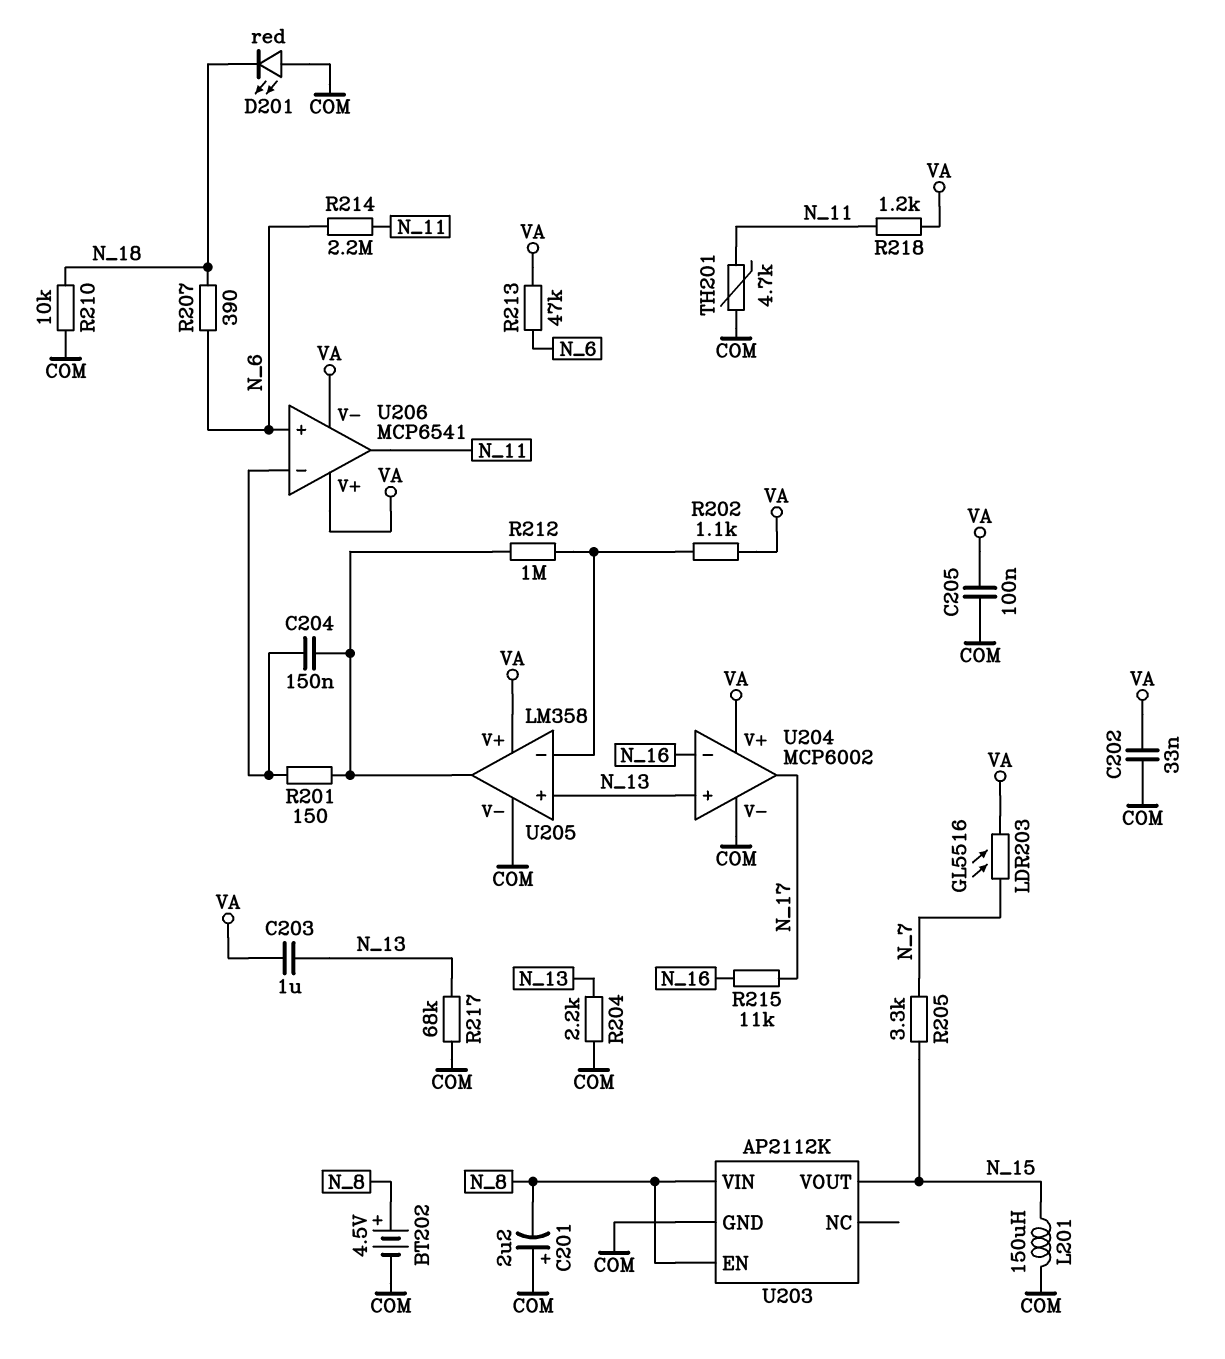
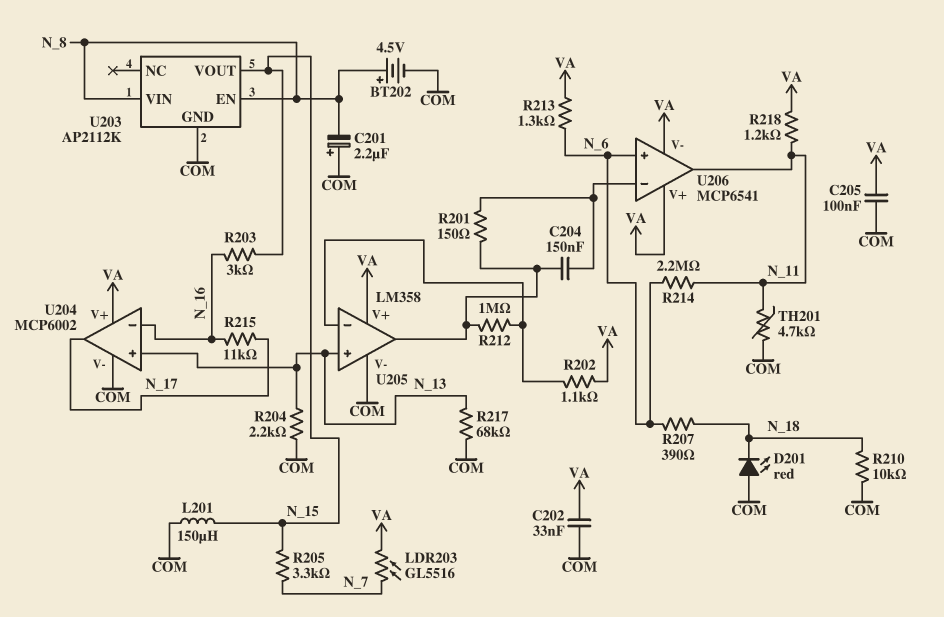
C203: 1uF (N_13, VA) -> none
R203: none -> 3k (N_15, N_16)
R213: 47k (N_6, VA) -> 1.3k (N_6, VA)

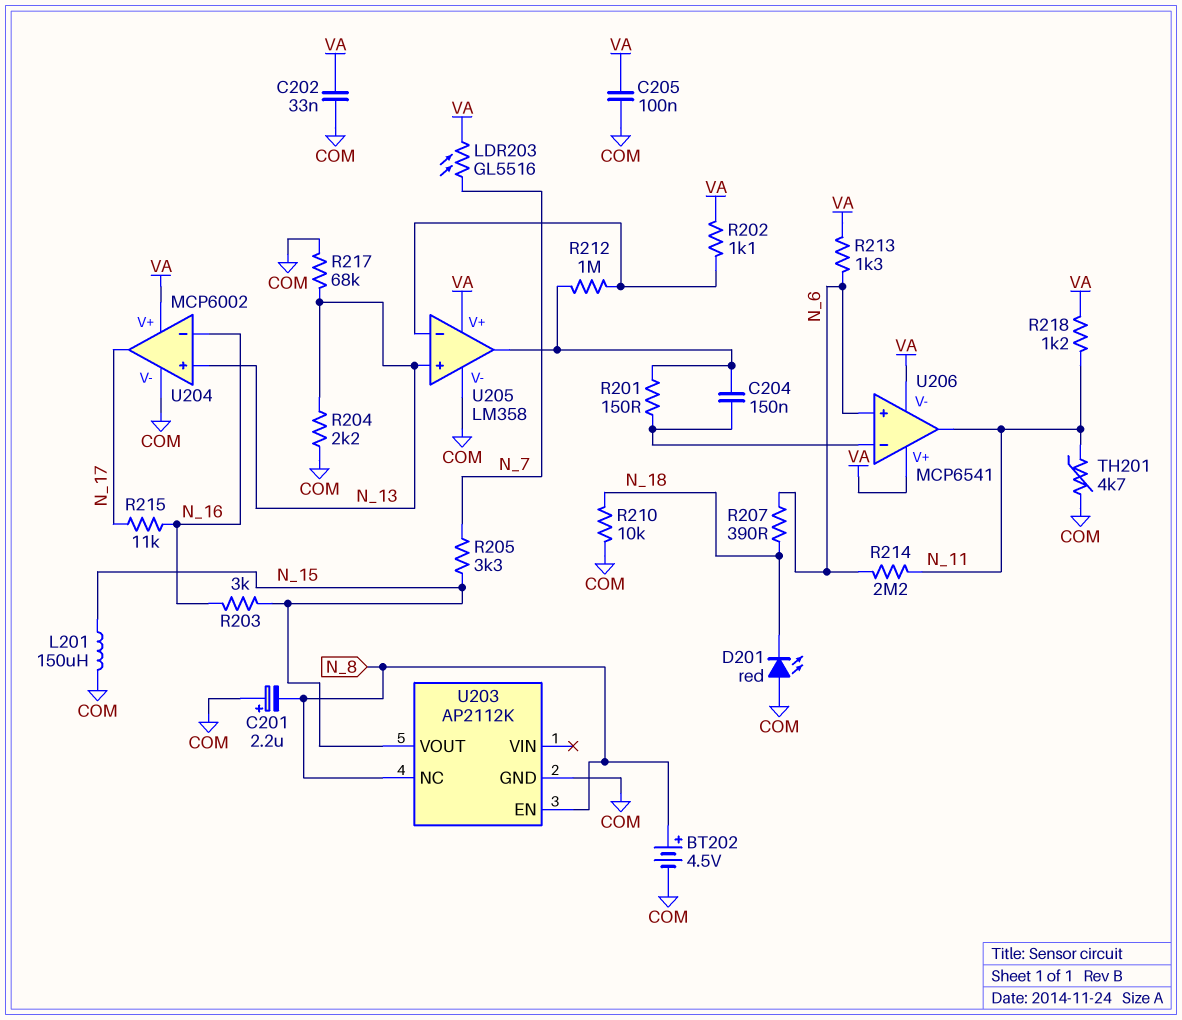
U203 pin NC: none -> N_8
U203 pin VIN: N_8 -> none

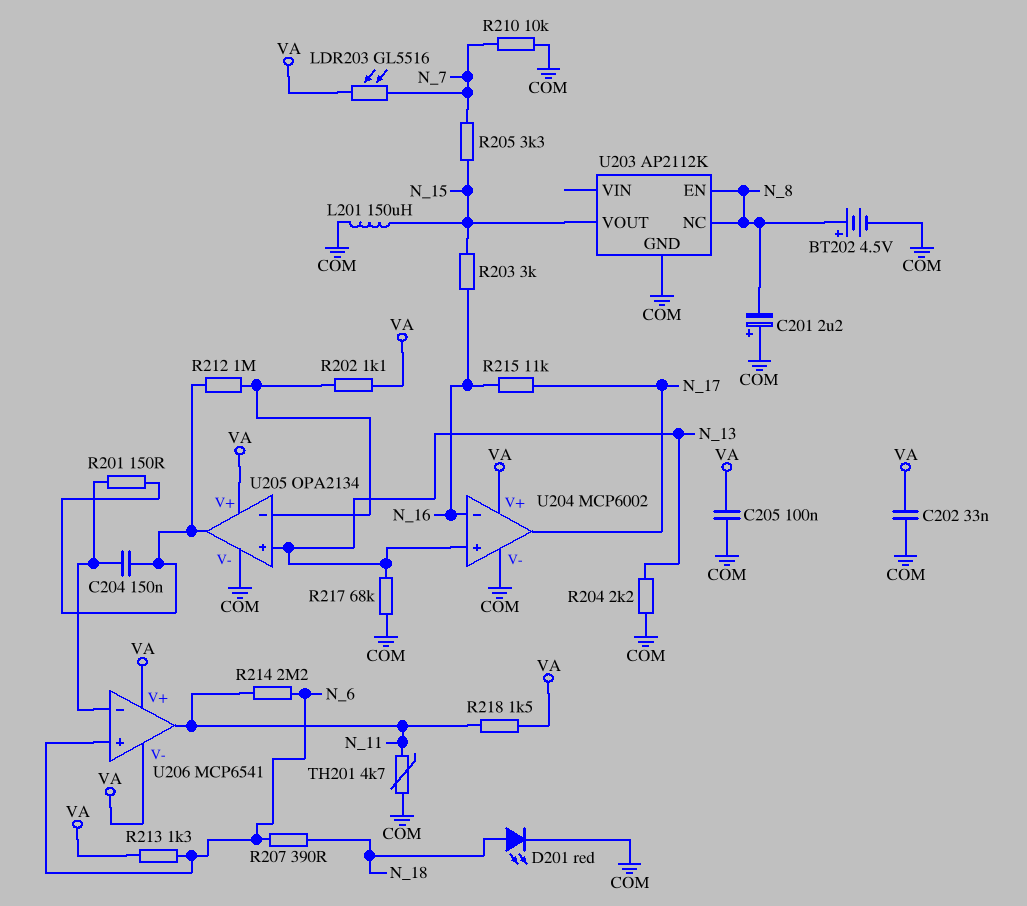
D201: LED red (A COM, K N_18) -> LED red (A N_18, K COM)
R210: 10k (COM, N_18) -> 10k (COM, N_7)
R218: 1.2k (N_11, VA) -> 1.5k (N_11, VA)
U205: LM358 -> OPA2134

